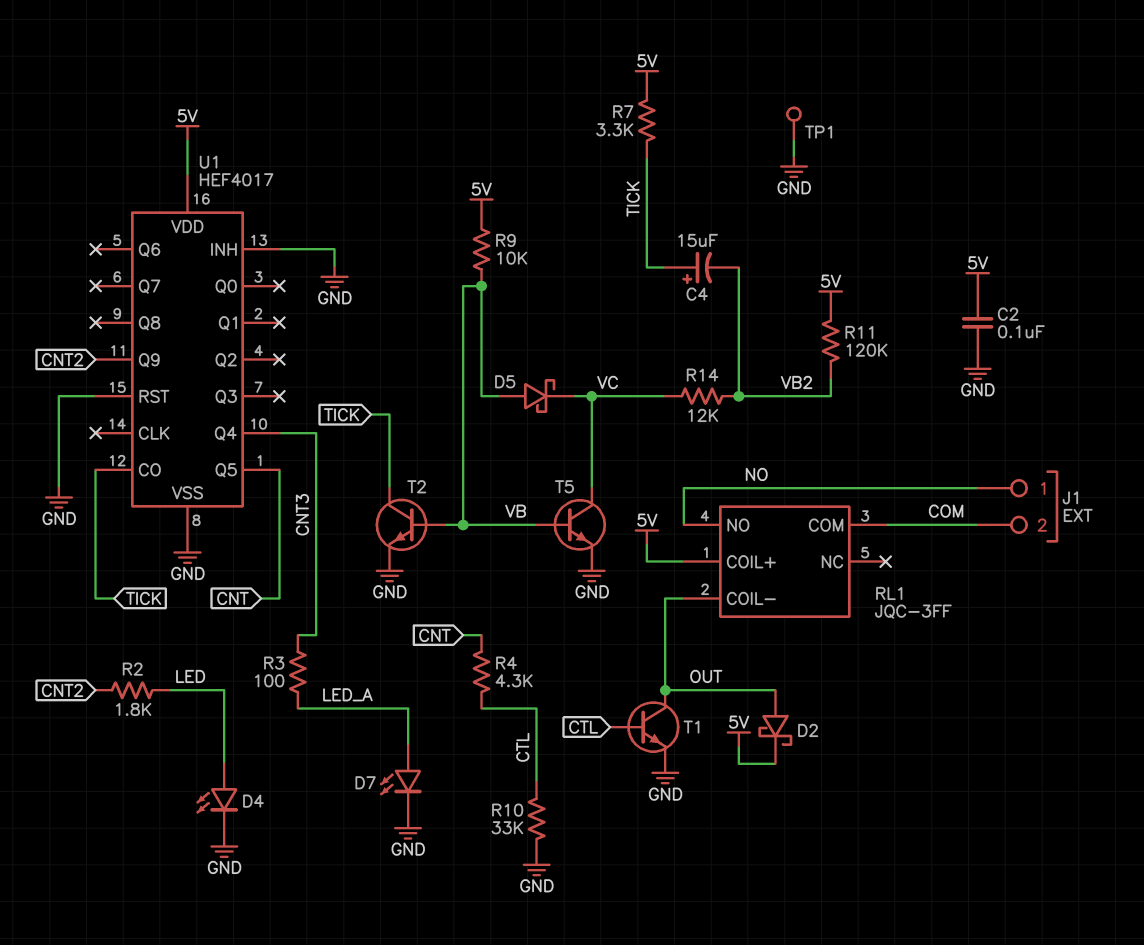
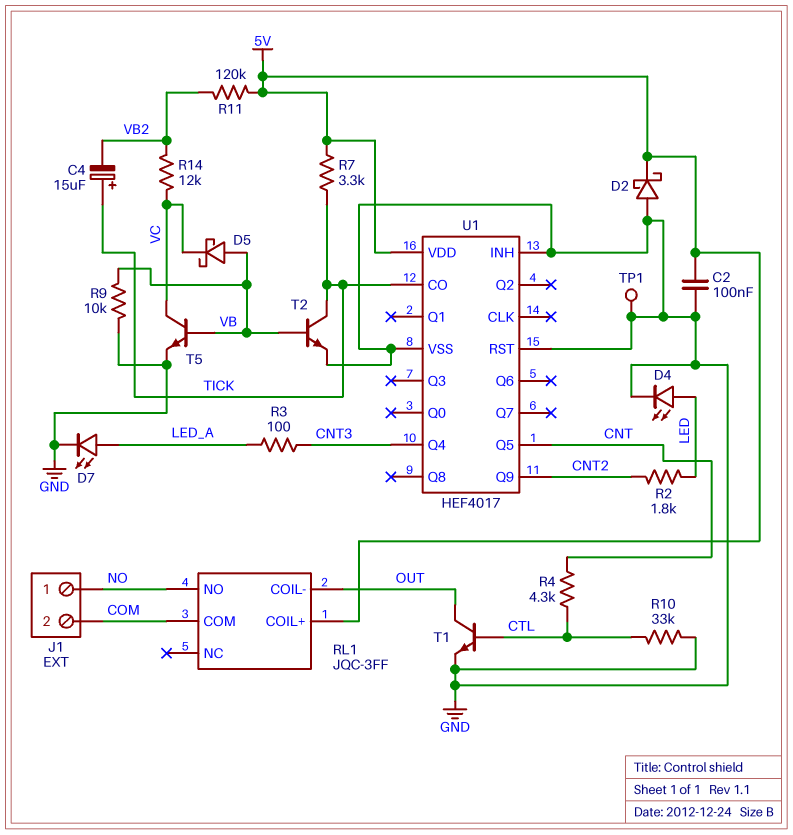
D2: schottky (A OUT, K 5V) -> schottky (A GND, K 5V)
R9: 10k (5V, VB) -> 10k (GND, VB)

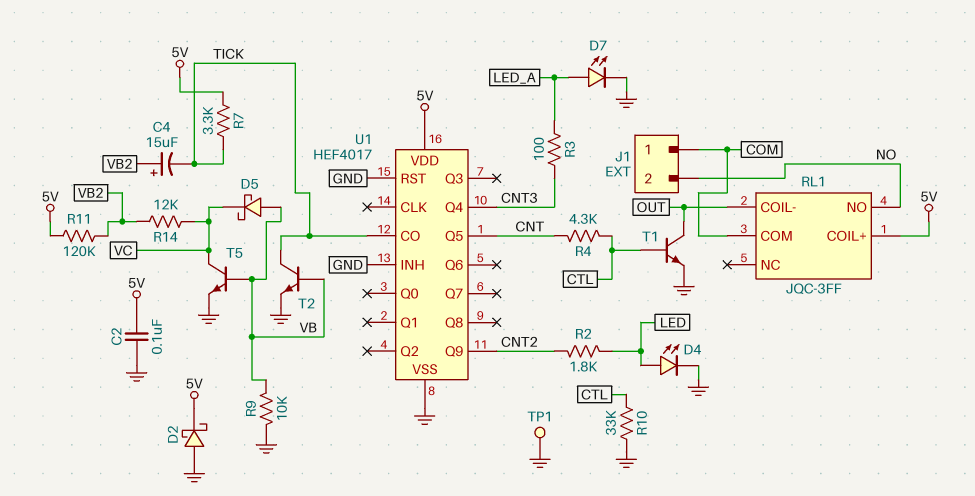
C4: 15uF (plus TICK, minus VB2) -> 15uF (plus VB2, minus TICK)
J1 pin 1: NO -> COM
J1 pin 2: COM -> NO

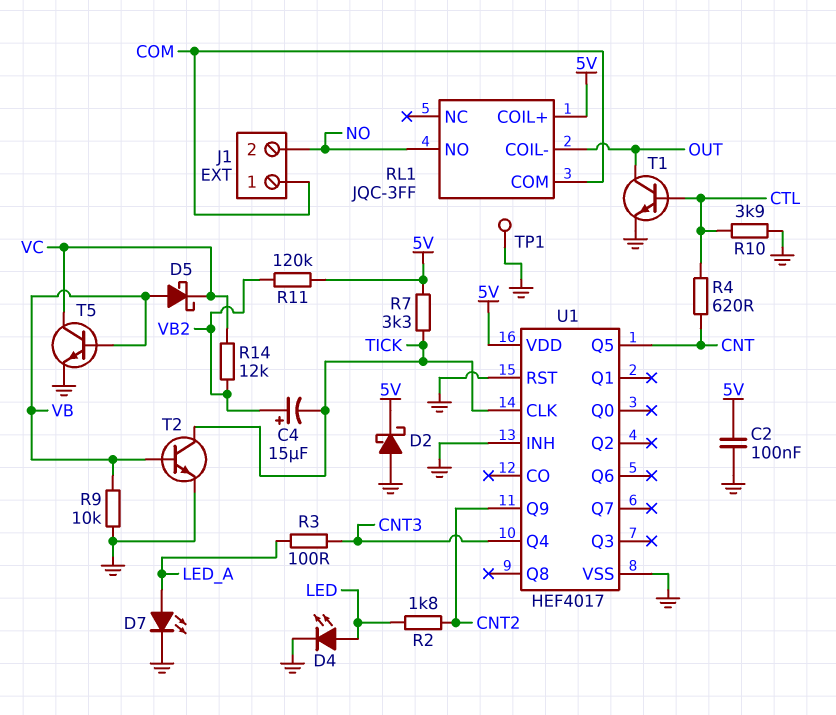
R4: 4.3k (CNT, CTL) -> 620 (CNT, CTL)
R10: 33k (CTL, GND) -> 3.9k (CTL, GND)
U1 pin CLK: none -> TICK
U1 pin CO: TICK -> none

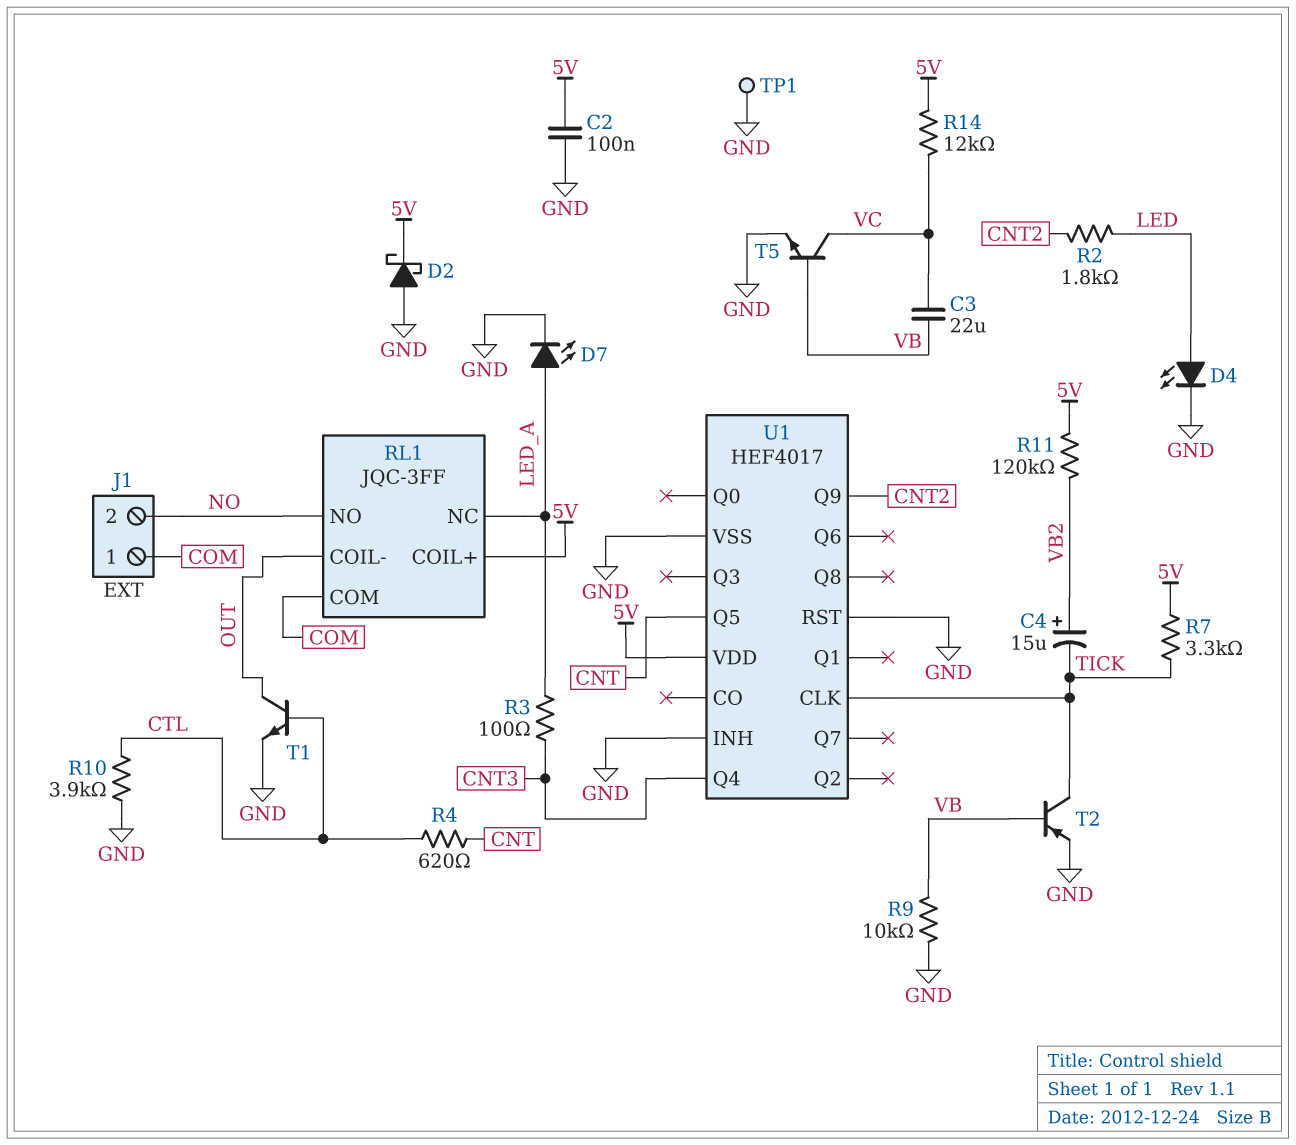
C3: none -> 22uF (VB, VC)
D5: schottky (A VB, K VC) -> none
R14: 12k (VB2, VC) -> 12k (5V, VC)
RL1 pin NC: none -> LED_A
T2: NPN (B VB, C TICK, E GND) -> PNP (B VB, C TICK, E GND)

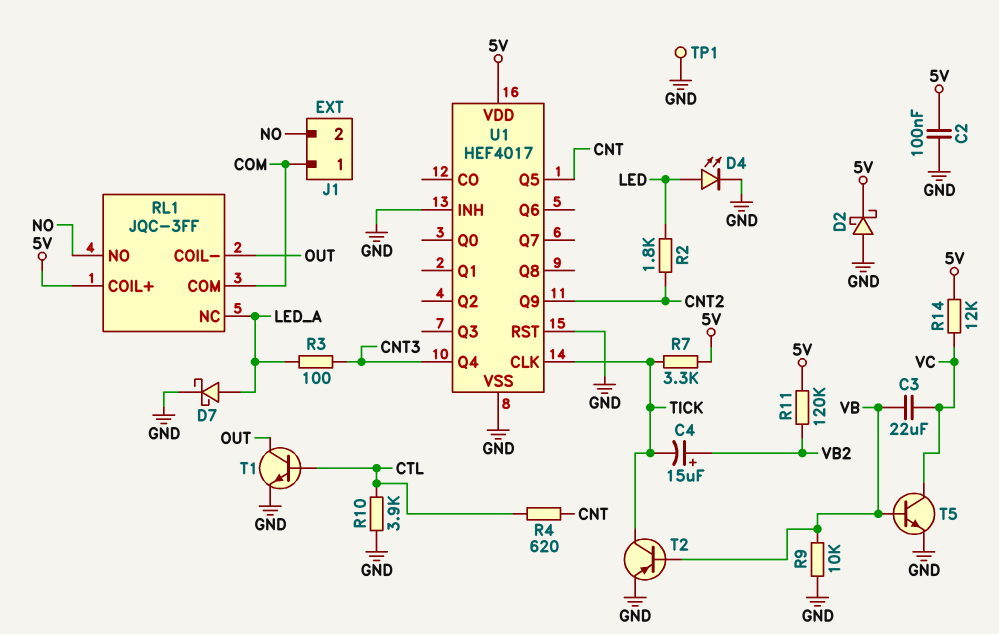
D7: LED (A LED_A, K GND) -> schottky (A LED_A, K GND)

